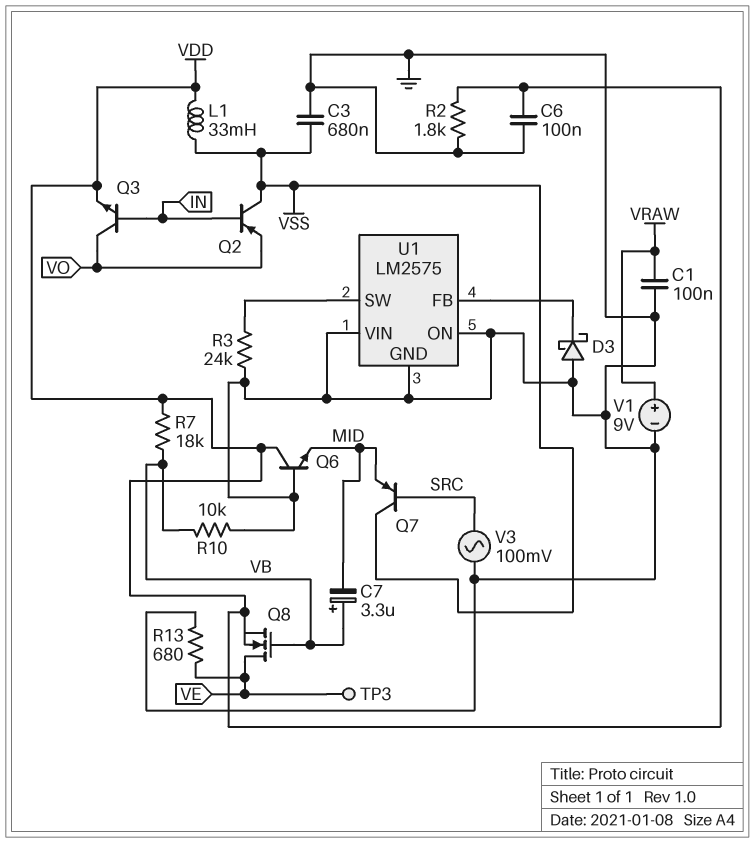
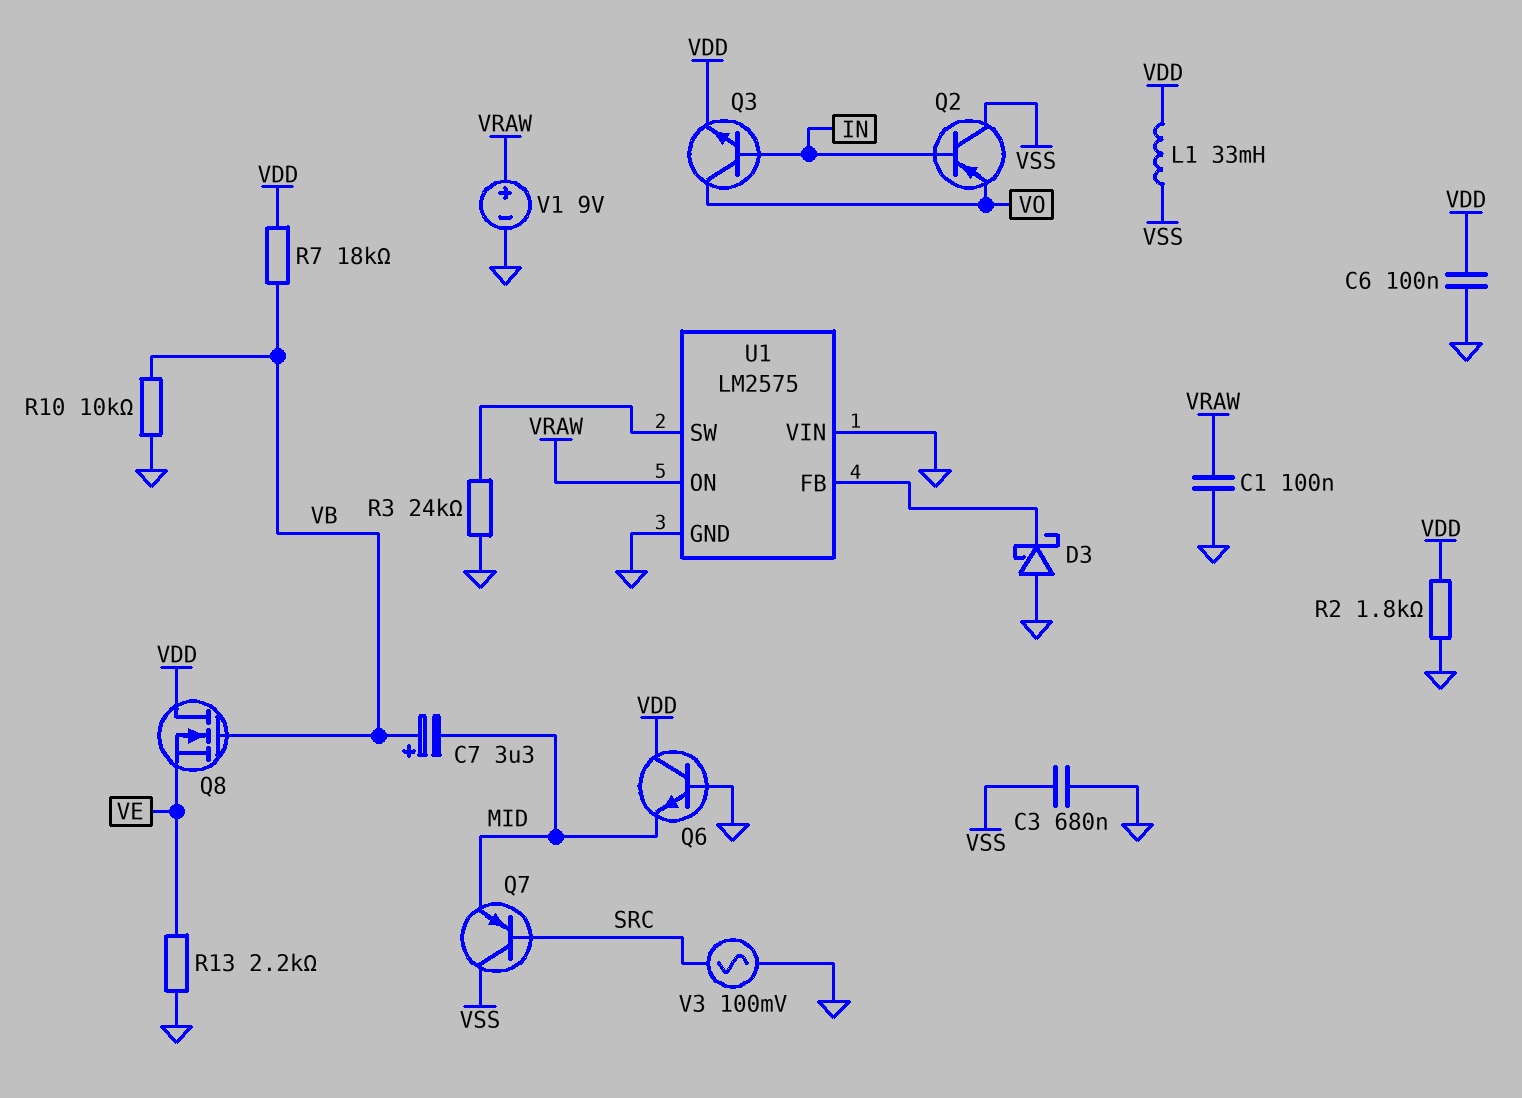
Q8: NMOS (G VB, D VE, S VDD) -> NMOS (G VB, D VDD, S VE)
R13: 680 (GND, VE) -> 2.2k (GND, VE)
TP3: test point (VE) -> none
U1 pin ON: GND -> VRAW

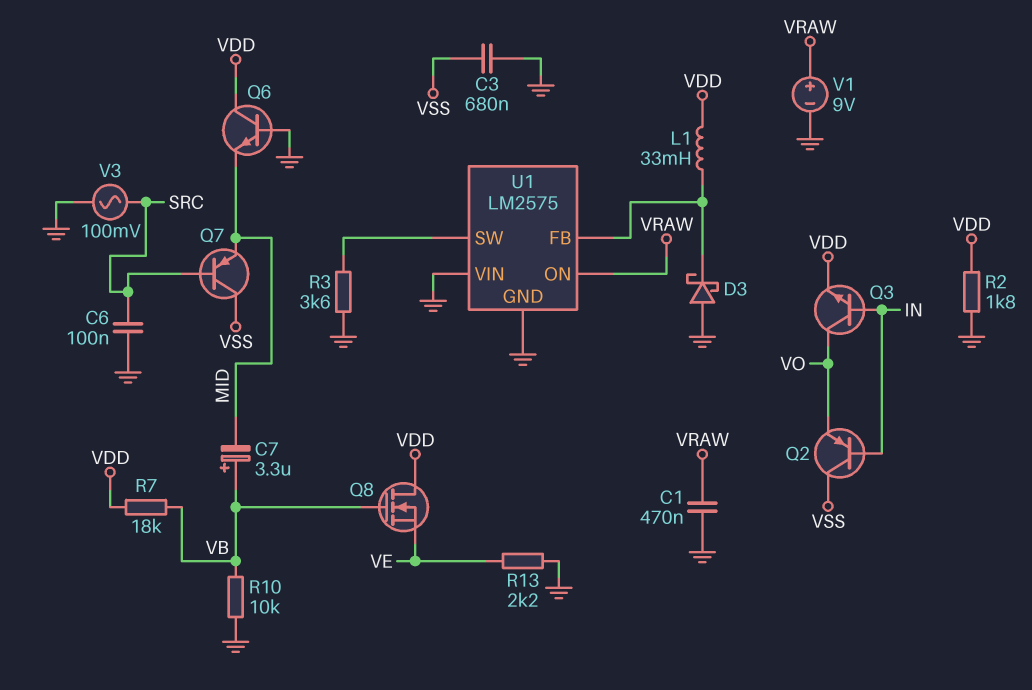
C1: 100nF (GND, VRAW) -> 470nF (GND, VRAW)
C6: 100nF (GND, VDD) -> 100nF (GND, SRC)
L1: 33mH (VDD, VSS) -> 33mH (U1/FB, VDD)
R3: 24k (GND, U1/SW) -> 3.6k (GND, U1/SW)

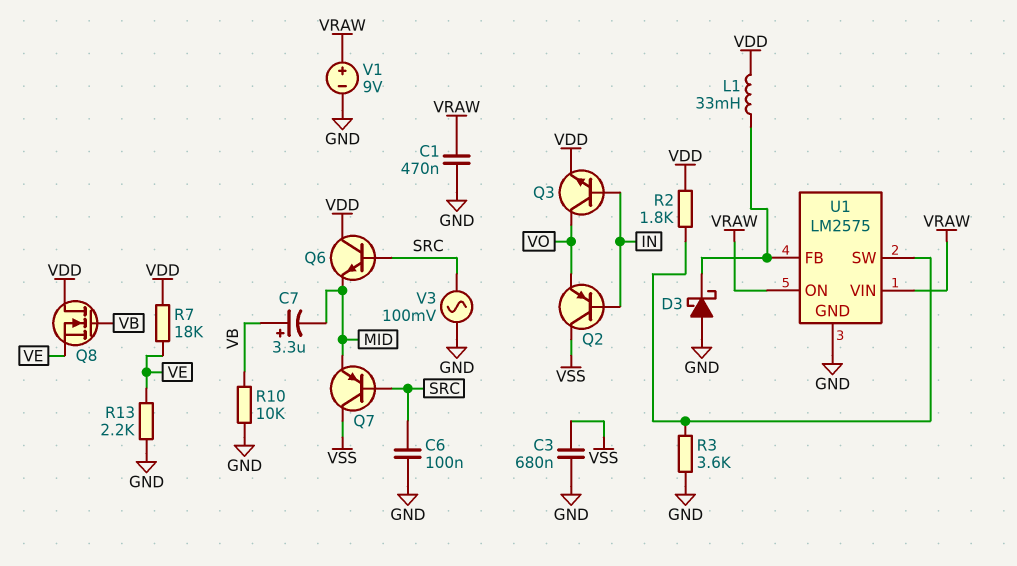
Q6: NPN (B GND, C VDD, E MID) -> NPN (B SRC, C VDD, E MID)
R2: 1.8k (GND, VDD) -> 1.8k (U1/SW, VDD)
R7: 18k (VB, VDD) -> 18k (VDD, VE)
U1 pin VIN: GND -> VRAW

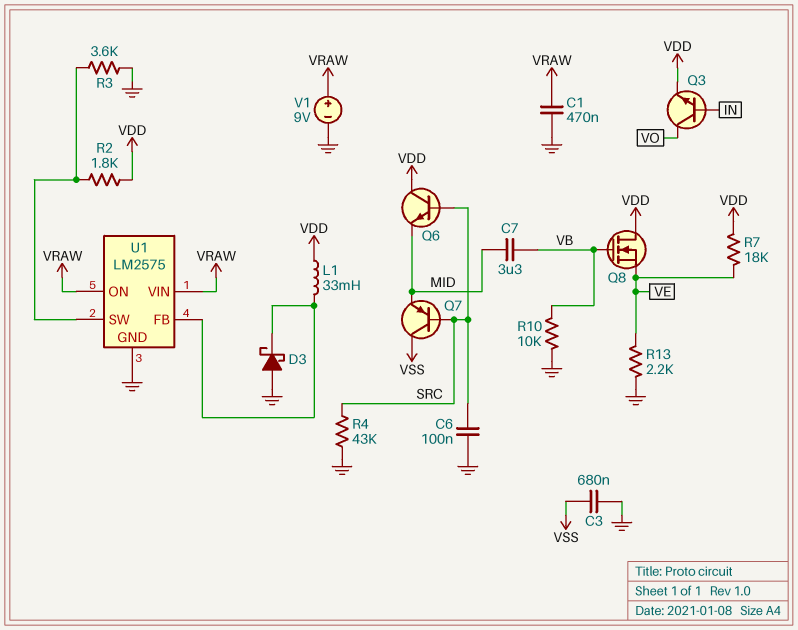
C7: 3.3uF (plus VB, minus MID) -> 3.3uF (MID, VB)
Q2: PNP (B IN, C VSS, E VO) -> none
R4: none -> 43k (GND, SRC)
V3: AC 100mV (GND, SRC) -> none

